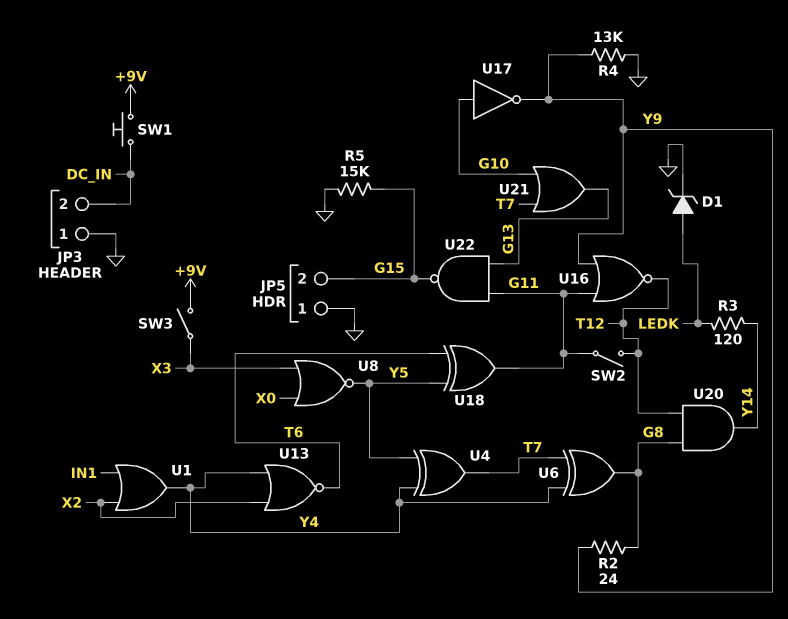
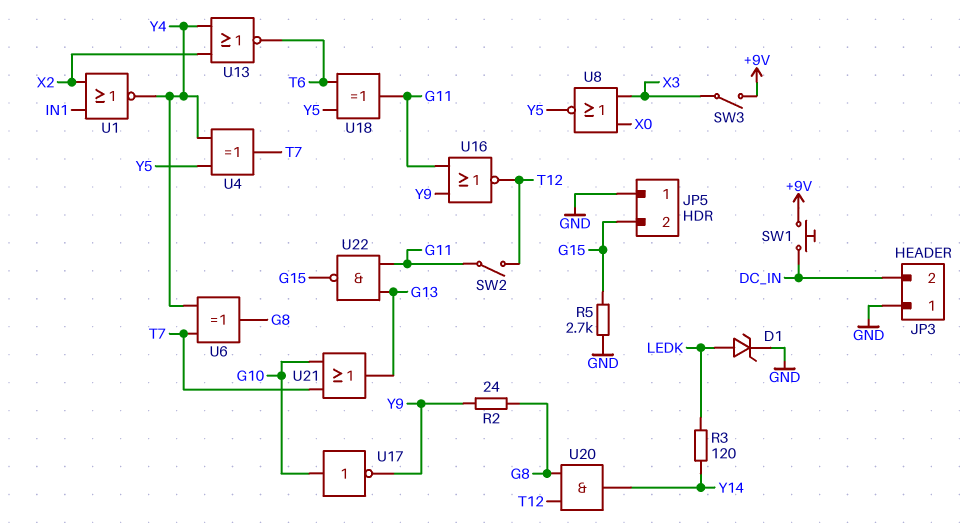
R4: 13k (GND, Y9) -> none
R5: 15k (G15, GND) -> 2.7k (G15, GND)
U1: OR (in IN1, in X2, out Y4) -> NOR (in IN1, in X2, out Y4)

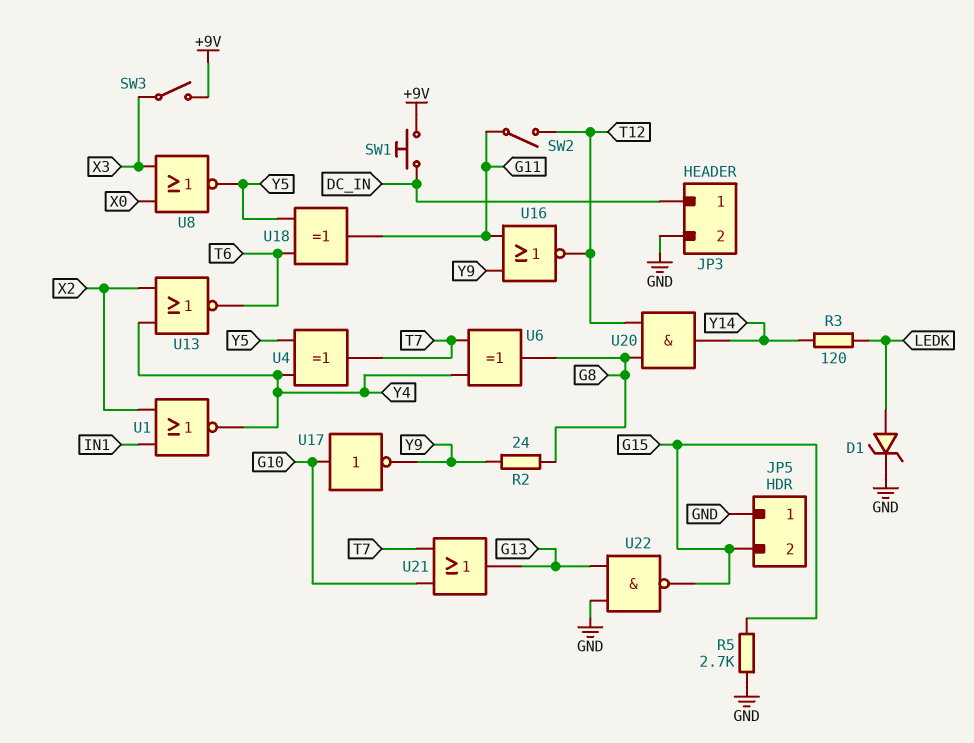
JP3 pin 1: GND -> DC_IN
JP3 pin 2: DC_IN -> GND
U22: NAND (in G11, in G13, out G15) -> NAND (in G13, in GND, out G15)

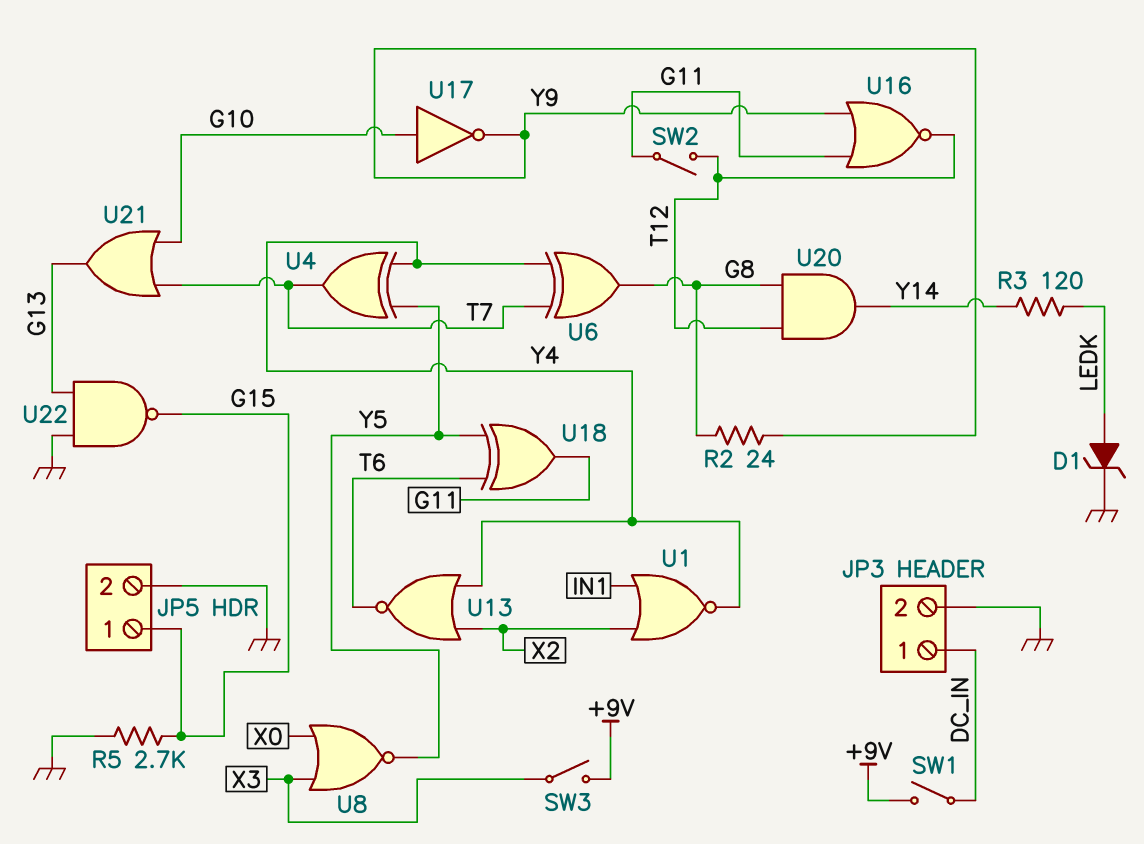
JP5 pin 1: GND -> G15
JP5 pin 2: G15 -> GND
SW1: button (+9V, DC_IN) -> switch (+9V, DC_IN)

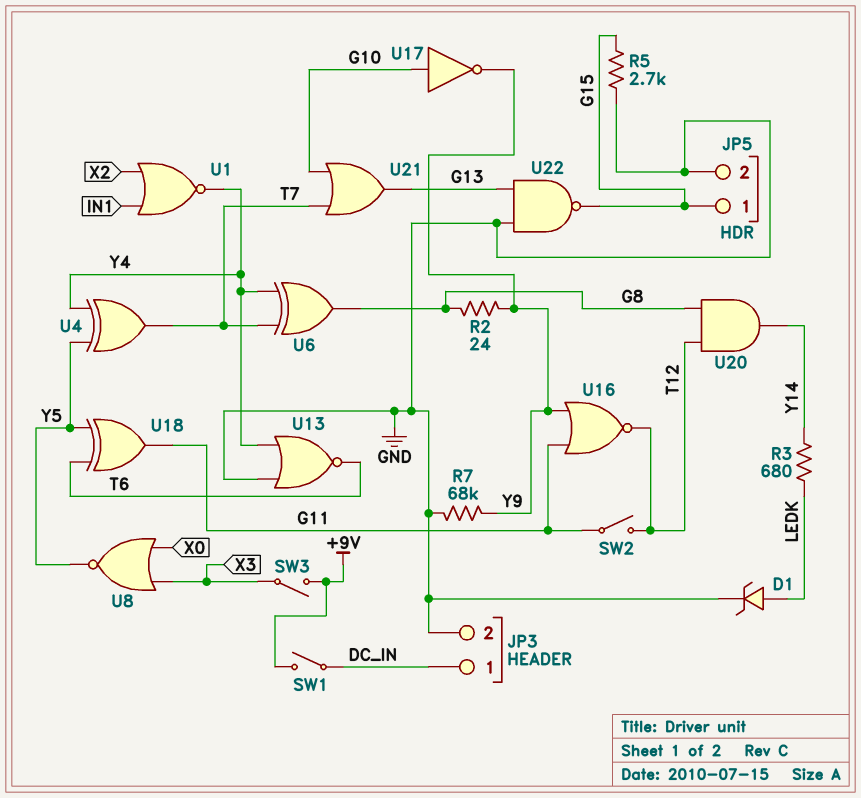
R3: 120 (LEDK, Y14) -> 680 (LEDK, Y14)
R7: none -> 68k (GND, Y9)
U13: NOR (in X2, in Y4, out T6) -> NOR (in GND, in Y4, out T6)

